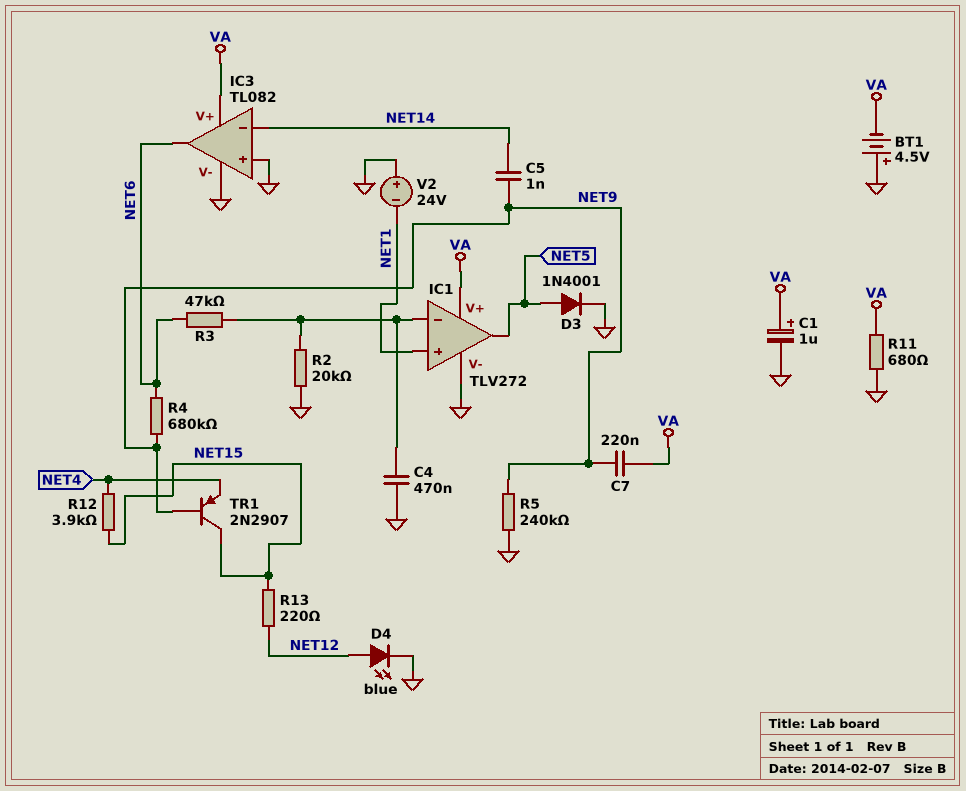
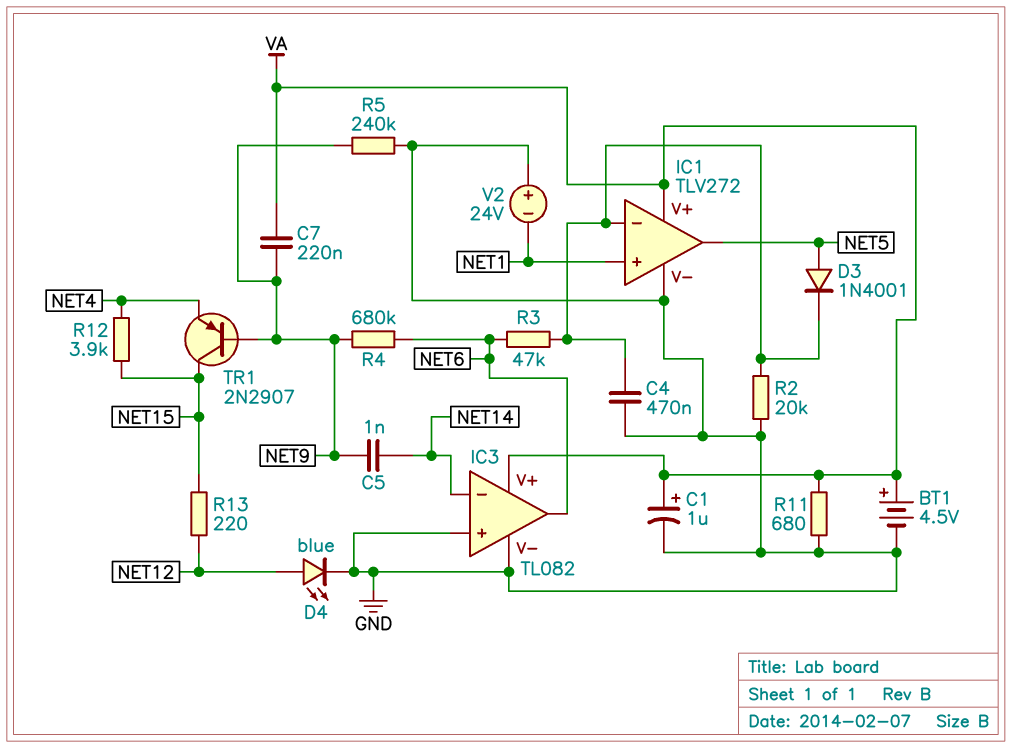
BT1: 4.5V (plus GND, minus VA) -> 4.5V (plus VA, minus GND)
D3: diode 1N4001 (A NET5, K GND) -> diode 1N4001 (A NET5, K IC1/in-)

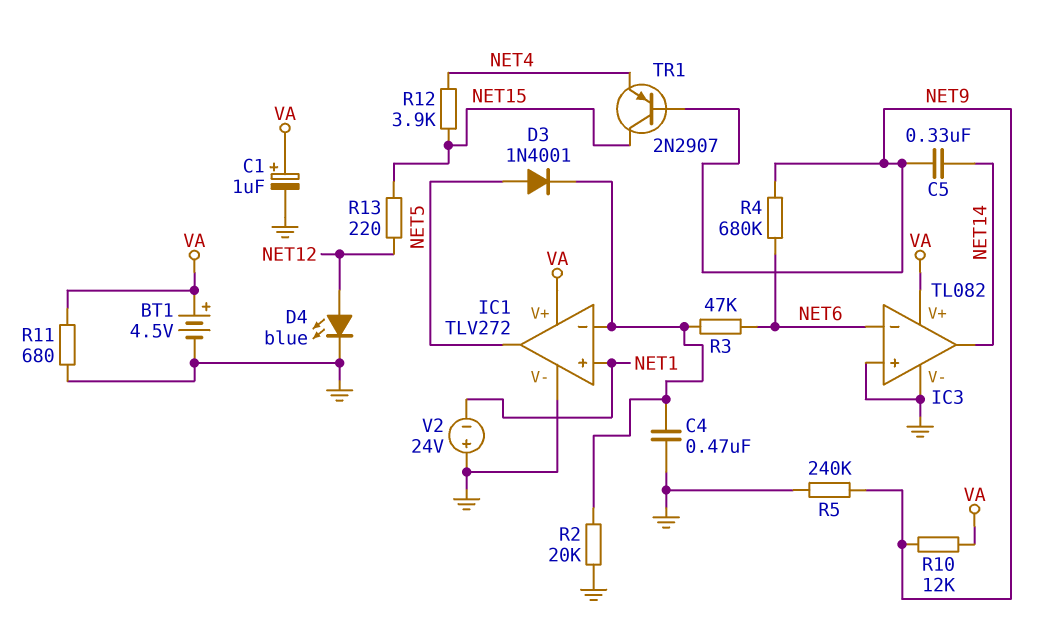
C5: 1nF (NET9, NET14) -> 330nF (NET9, NET14)
C7: 220nF (NET9, VA) -> none
IC3 pin in-: NET14 -> NET6
IC3 pin out: NET6 -> NET14
R10: none -> 12k (NET9, VA)

